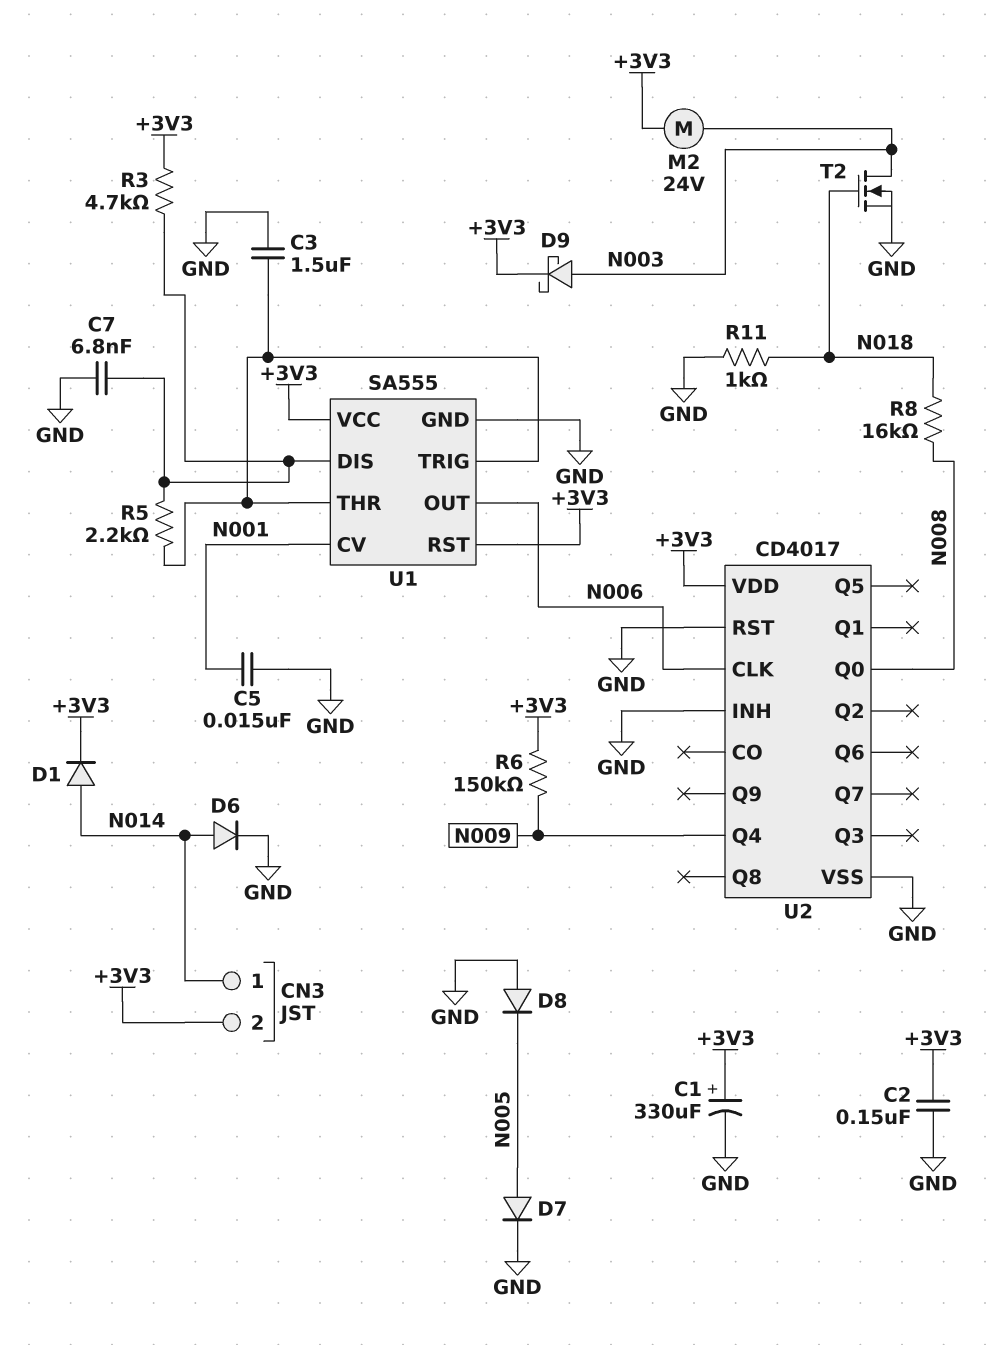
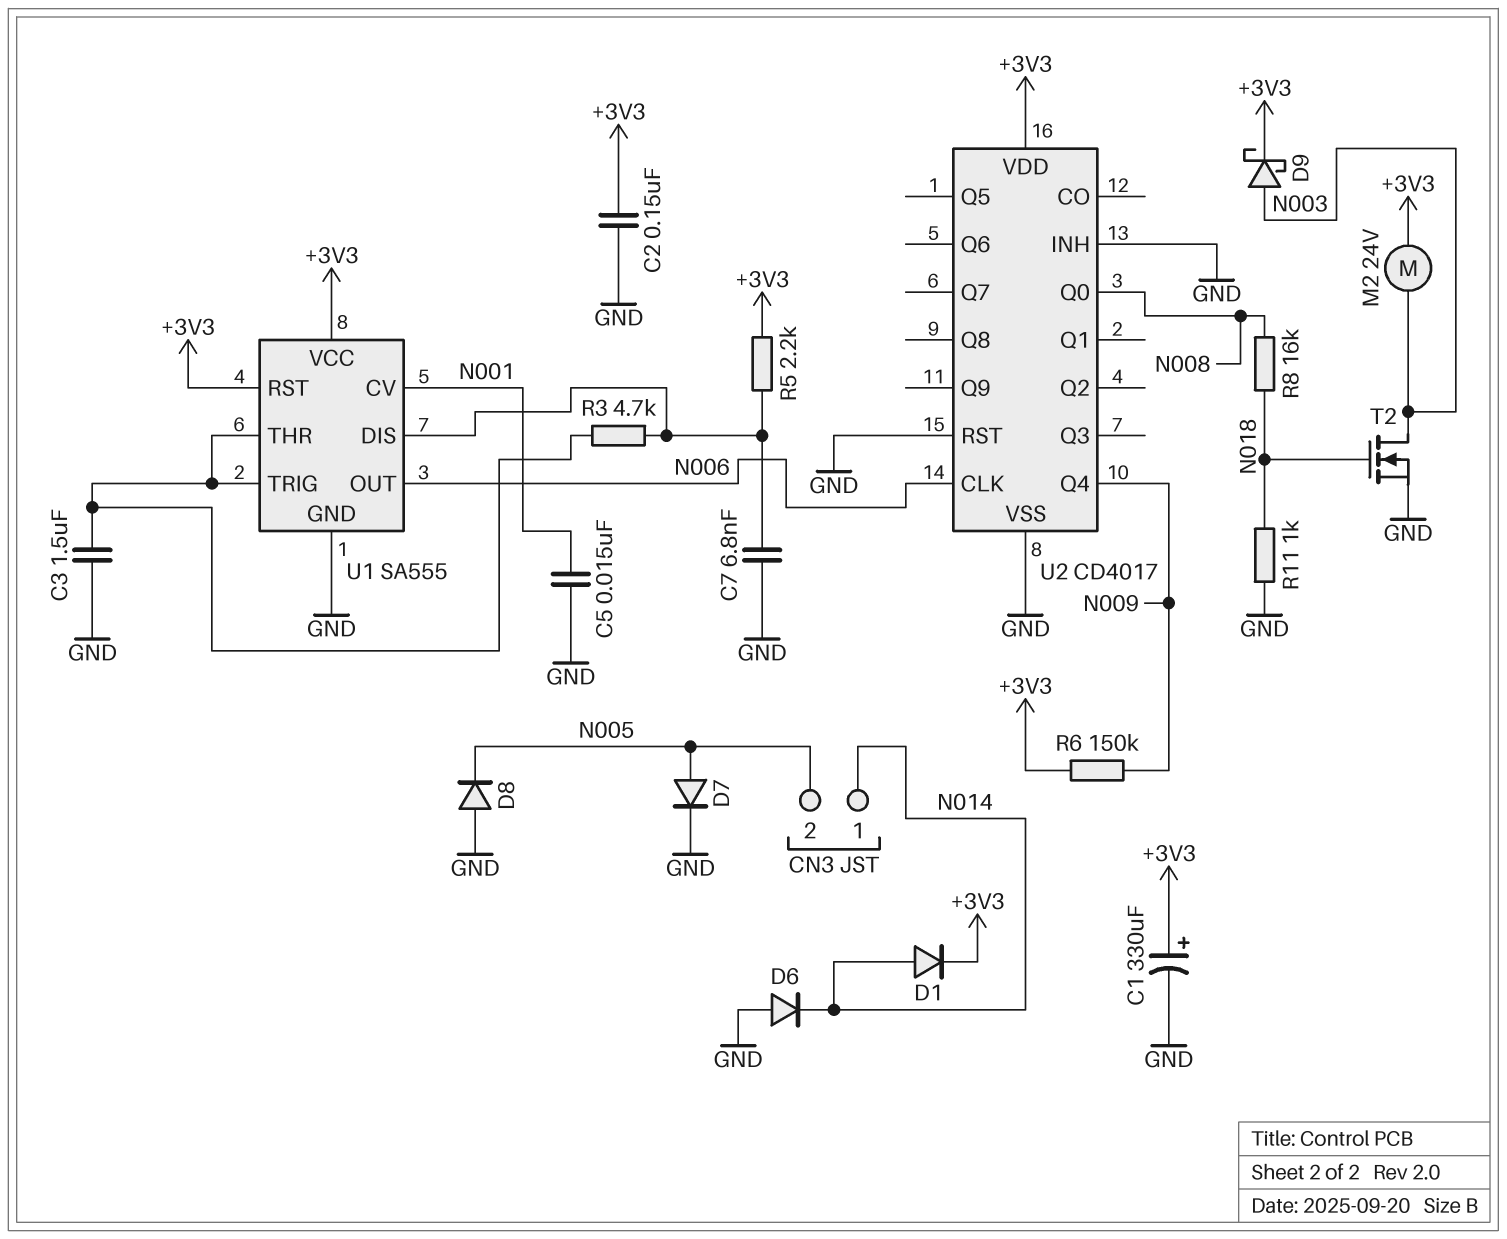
CN3 pin 2: +3V3 -> N005
D6: diode (A N014, K GND) -> diode (A GND, K N014)
R3: 4.7k (+3V3, U1/DIS) -> 4.7k (U1/DIS, U1/THR)
R5: 2.2k (U1/DIS, U1/THR) -> 2.2k (+3V3, U1/DIS)

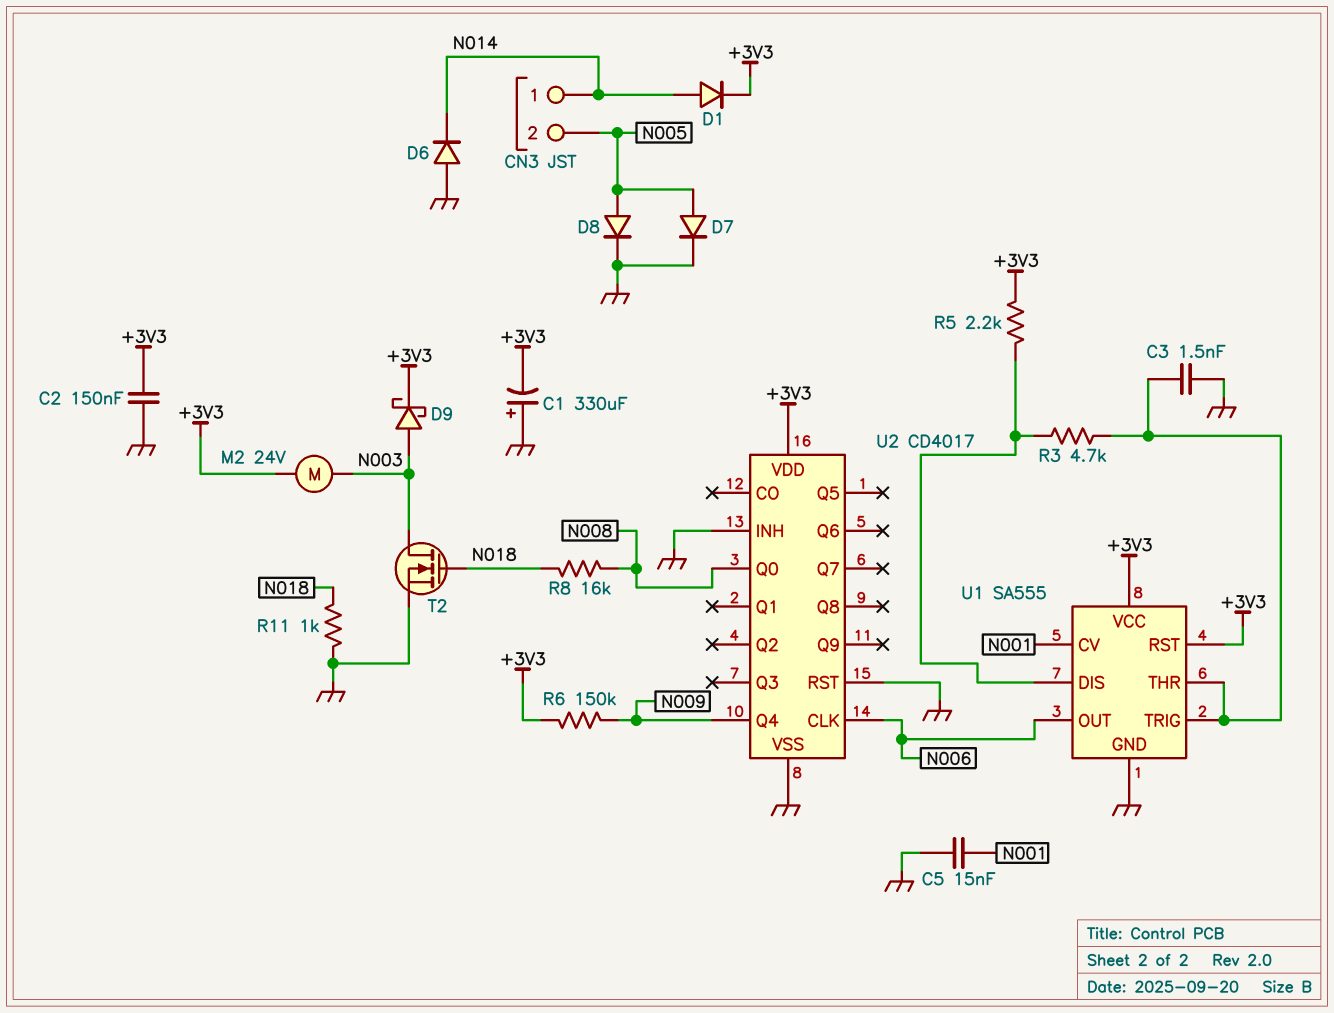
C1: 330uF (plus +3V3, minus GND) -> 330uF (plus GND, minus +3V3)
C3: 1.5uF (GND, U1/THR) -> 1.5nF (GND, U1/THR)
C7: 6.8nF (GND, U1/DIS) -> none
D8: diode (A GND, K N005) -> diode (A N005, K GND)

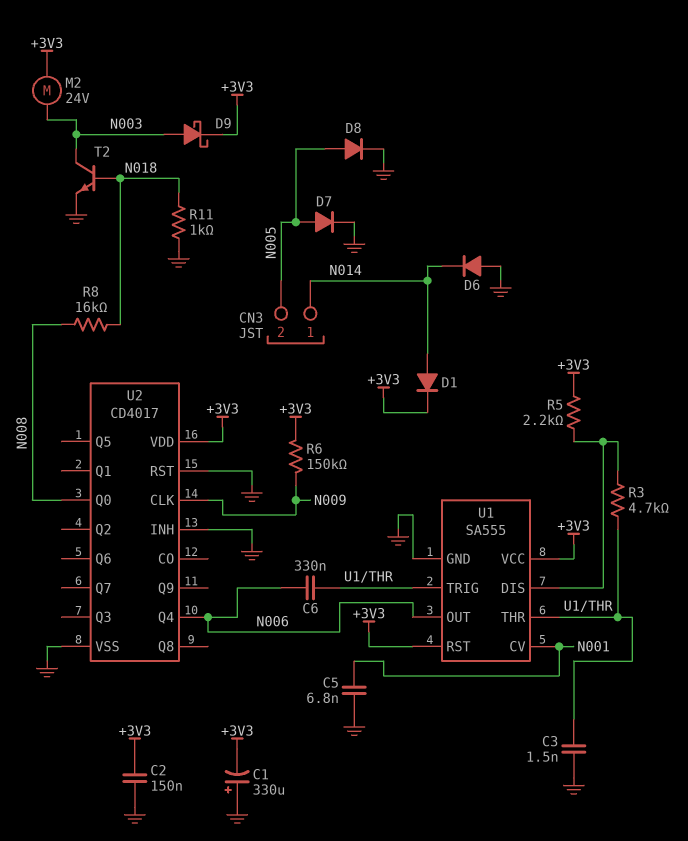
C5: 15nF (GND, N001) -> 6.8nF (GND, N001)
C6: none -> 330nF (N006, U1/THR)
T2: NMOS (G N018, D N003, S GND) -> NPN (B N018, C N003, E GND)
U2 pin CLK: N006 -> N009
U2 pin Q4: N009 -> N006

